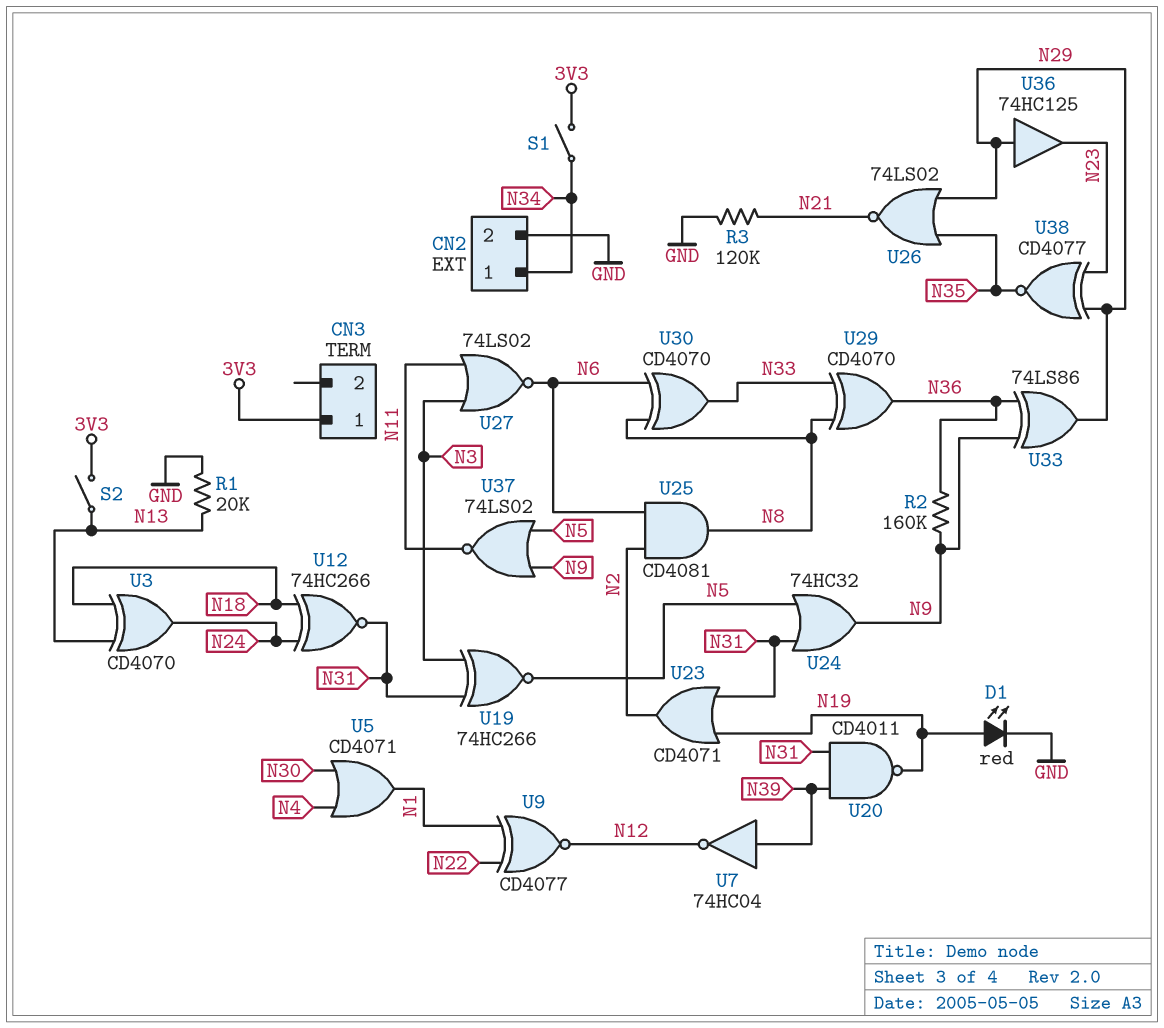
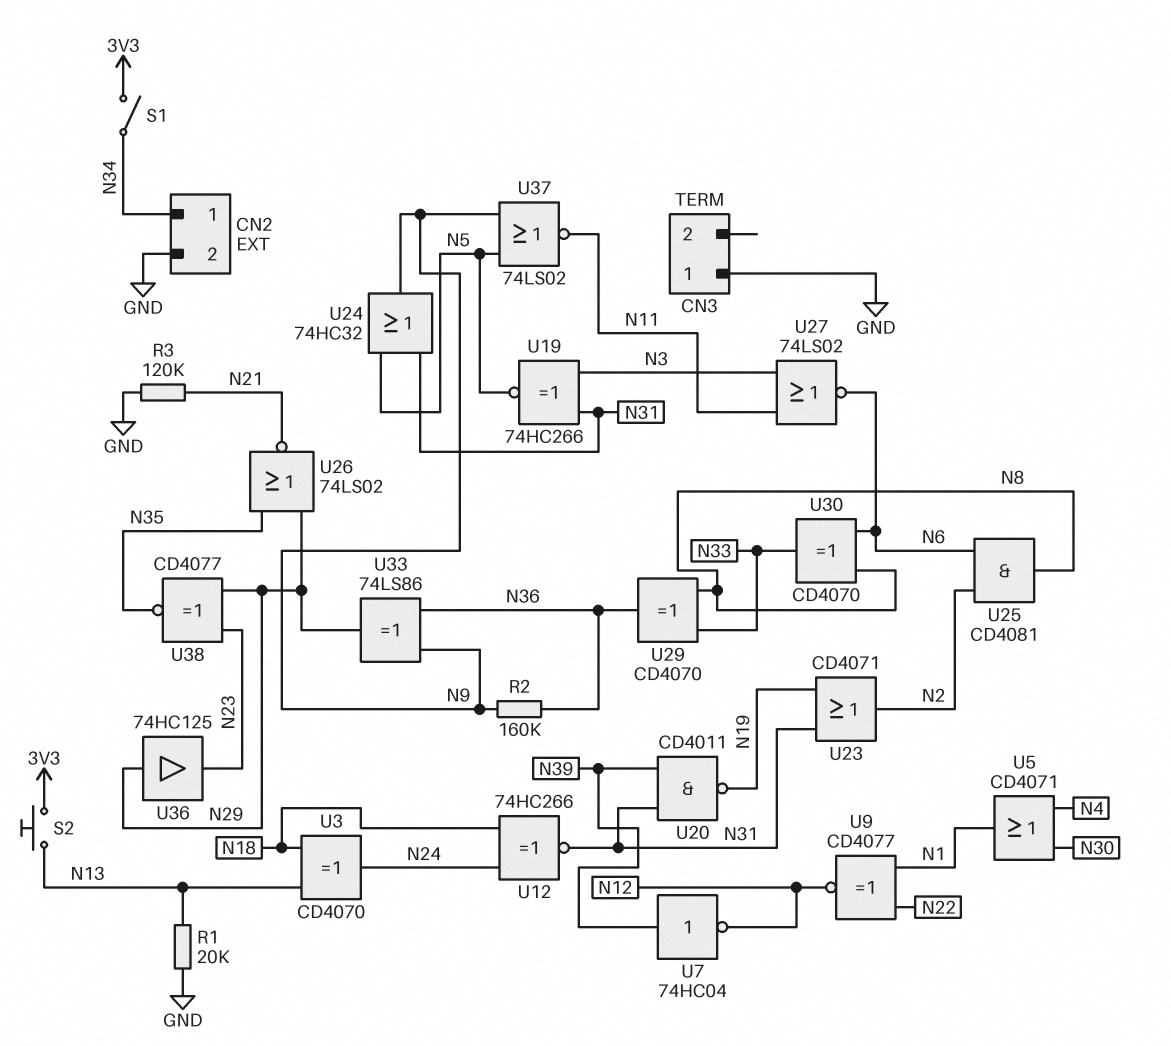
CN3 pin 1: 3V3 -> GND
D1: LED red (A N19, K GND) -> none
S2: switch (3V3, N13) -> button (3V3, N13)

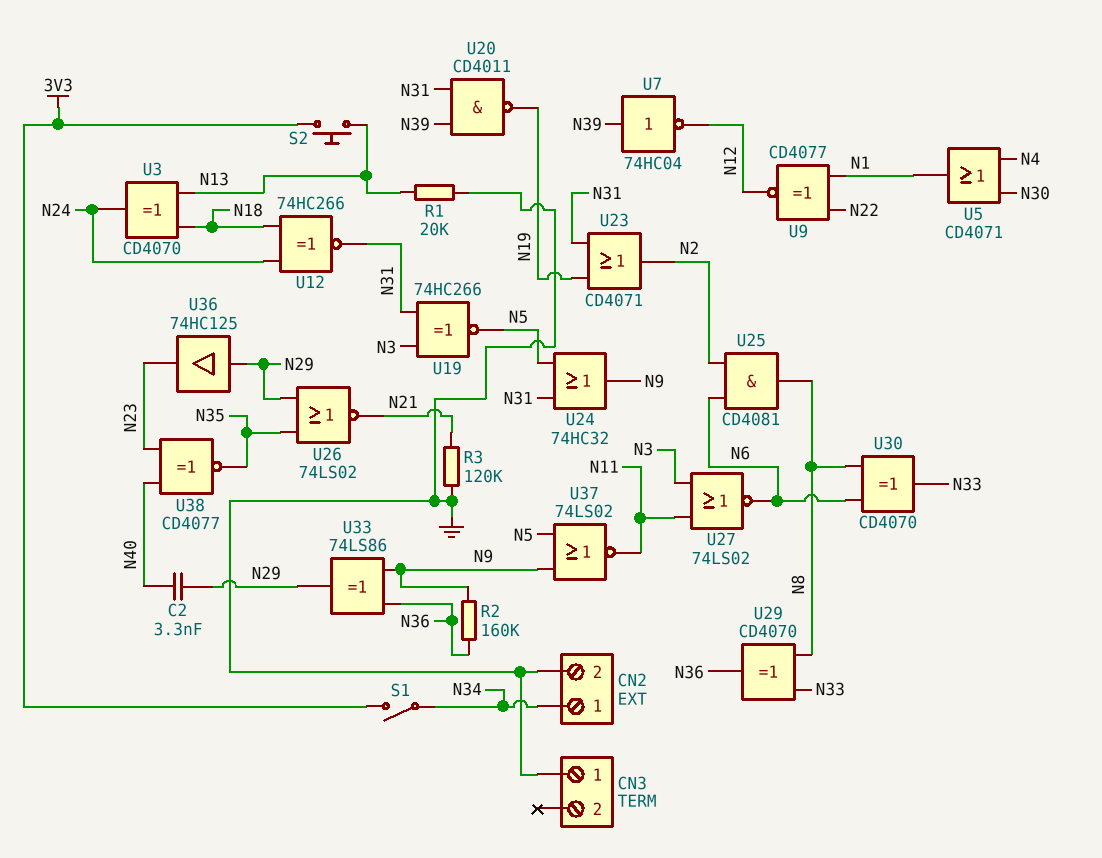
C2: none -> 3.3nF (N29, N40)
U38: XNOR CD4077 (in N23, in N29, out N35) -> XNOR CD4077 (in N23, in N40, out N35)

